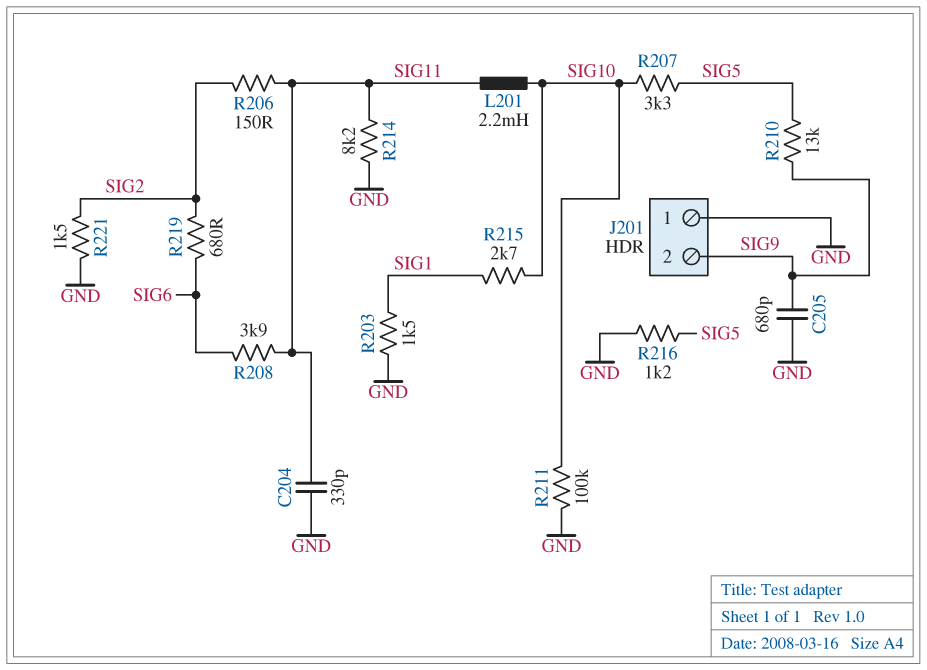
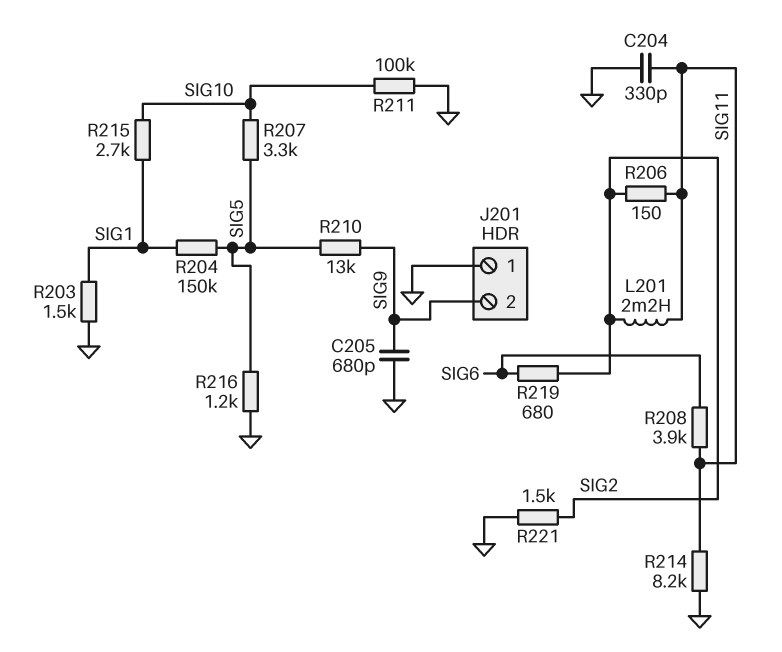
L201: 2.2mH (SIG10, SIG11) -> 2.2mH (SIG2, SIG11)
R204: none -> 150k (SIG1, SIG5)

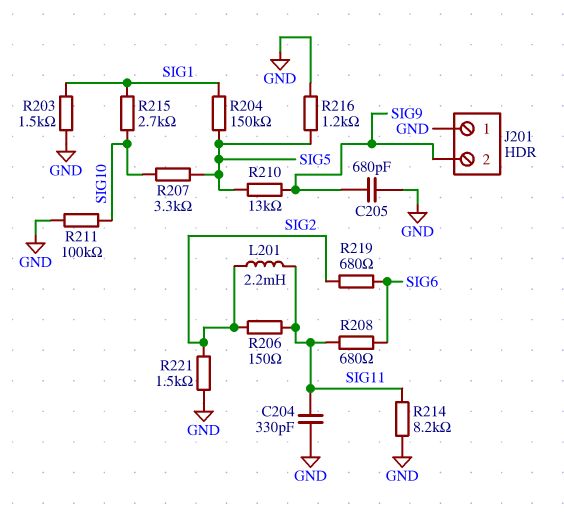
R208: 3.9k (SIG6, SIG11) -> 680 (SIG6, SIG11)

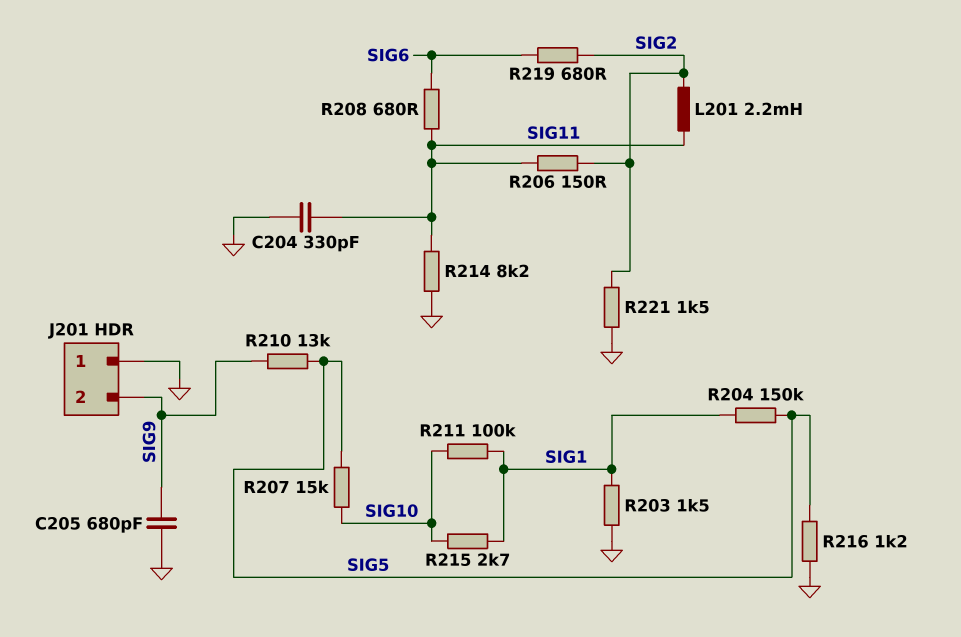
R207: 3.3k (SIG5, SIG10) -> 15k (SIG5, SIG10)
R211: 100k (GND, SIG10) -> 100k (SIG1, SIG10)

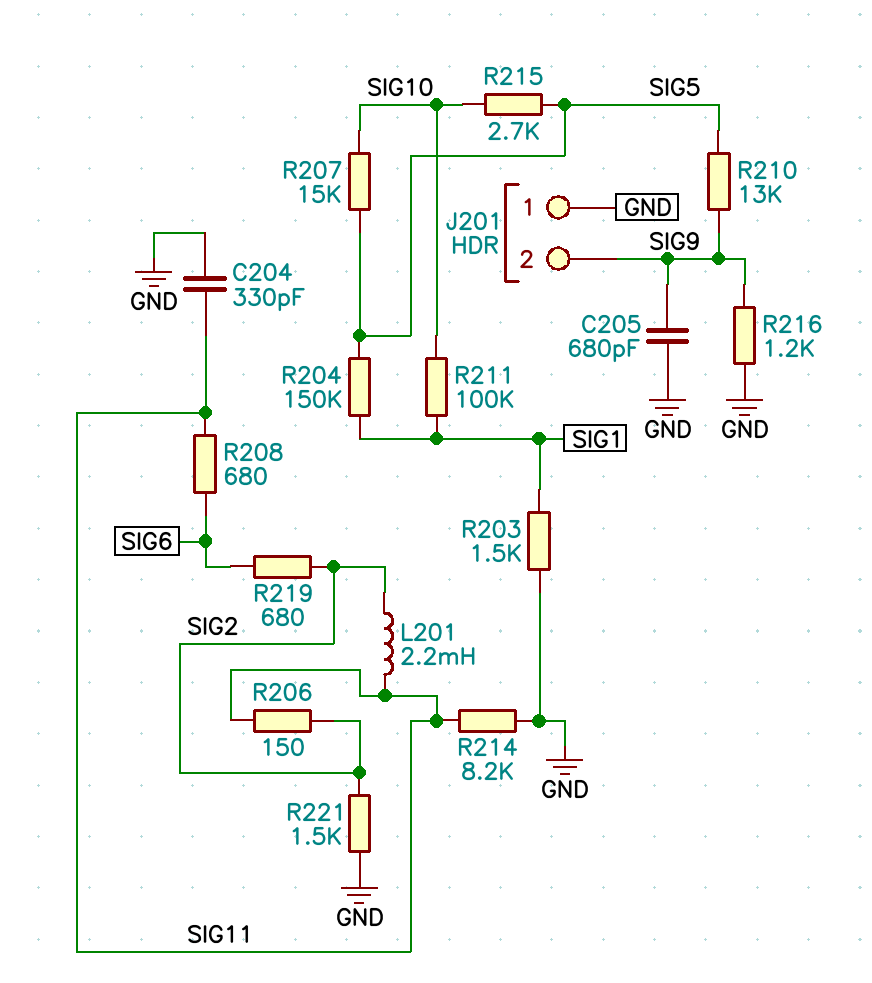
R215: 2.7k (SIG1, SIG10) -> 2.7k (SIG5, SIG10)
R216: 1.2k (GND, SIG5) -> 1.2k (GND, SIG9)

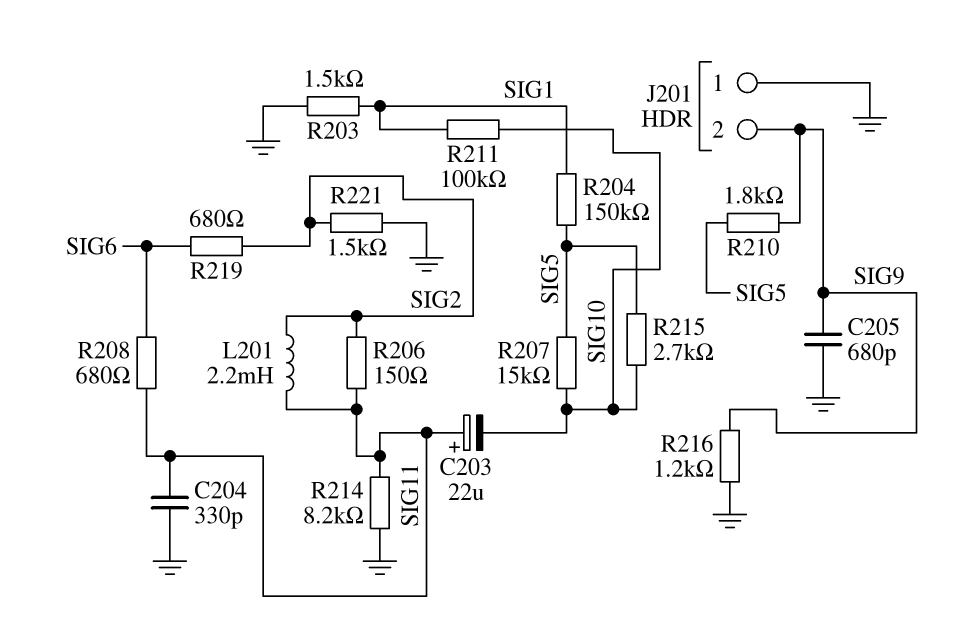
C203: none -> 22uF (plus SIG11, minus SIG10)
R210: 13k (SIG5, SIG9) -> 1.8k (SIG5, SIG9)

